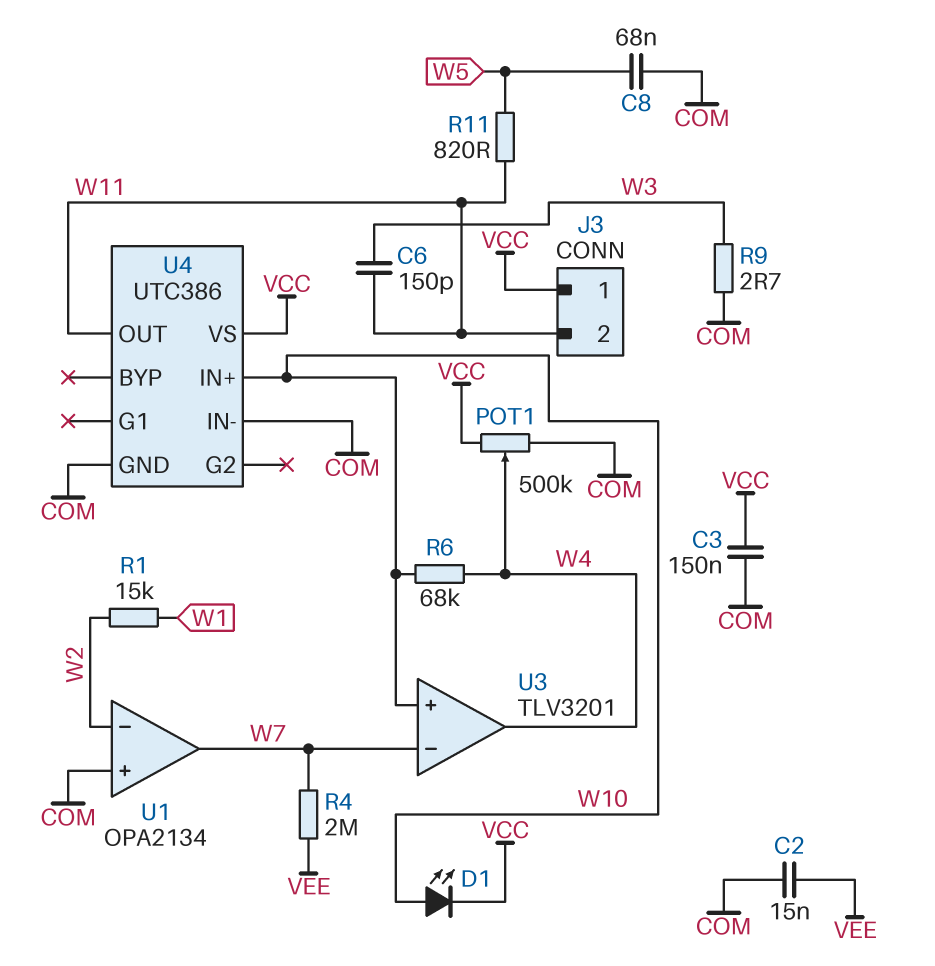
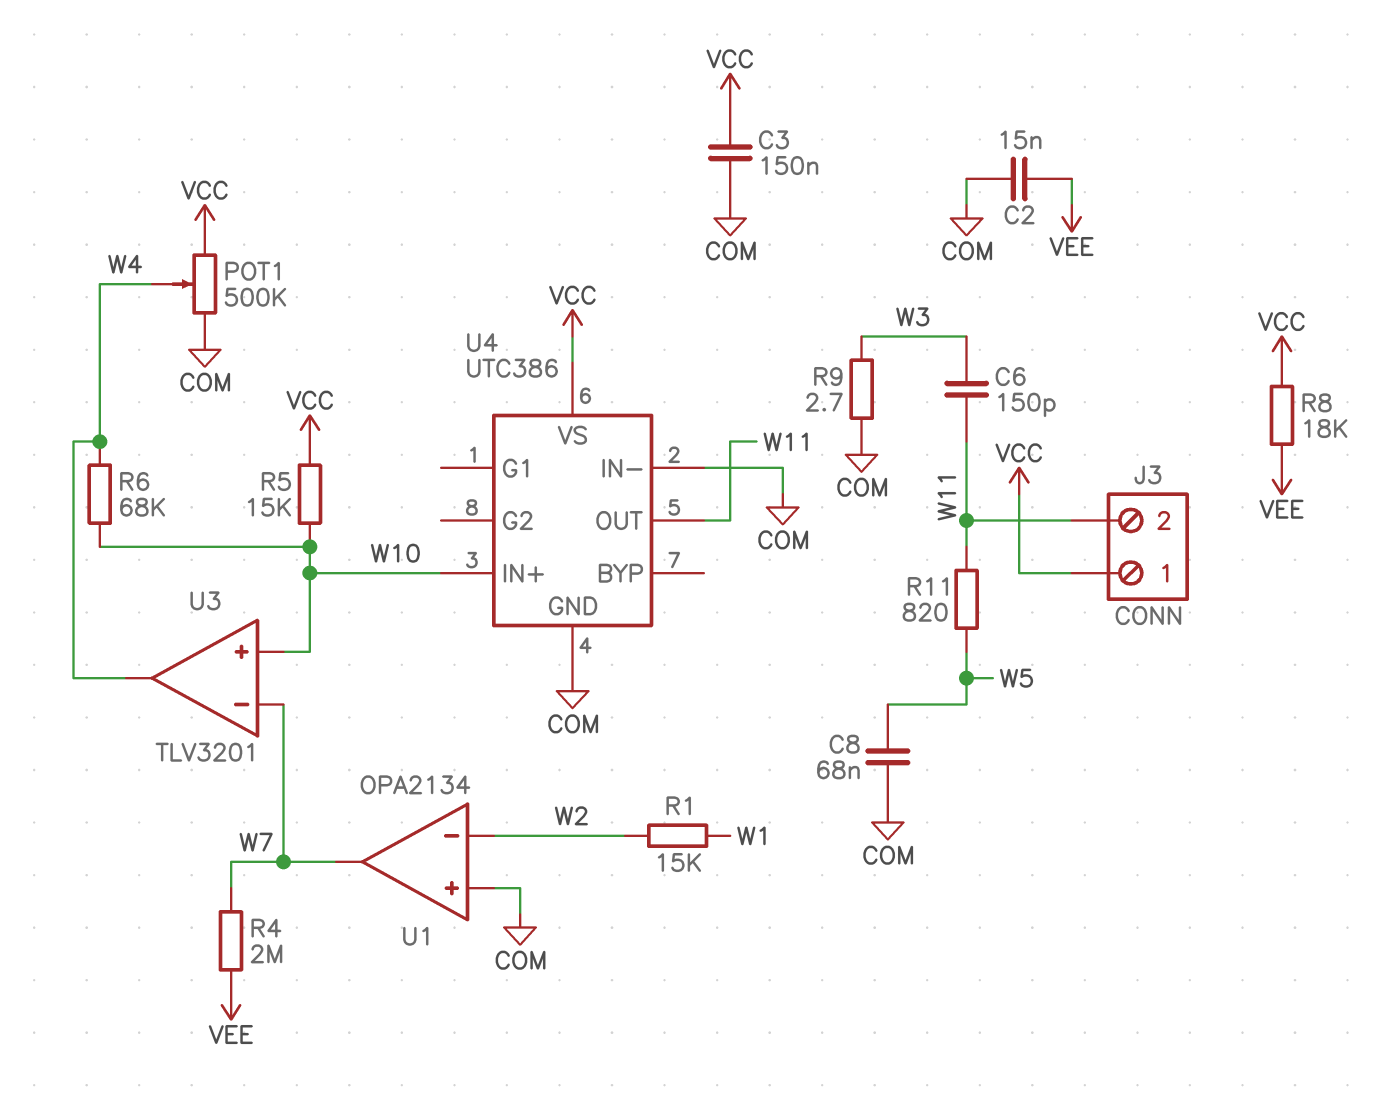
D1: LED (A W10, K VCC) -> none
R5: none -> 15k (VCC, W10)
R8: none -> 18k (VCC, VEE)

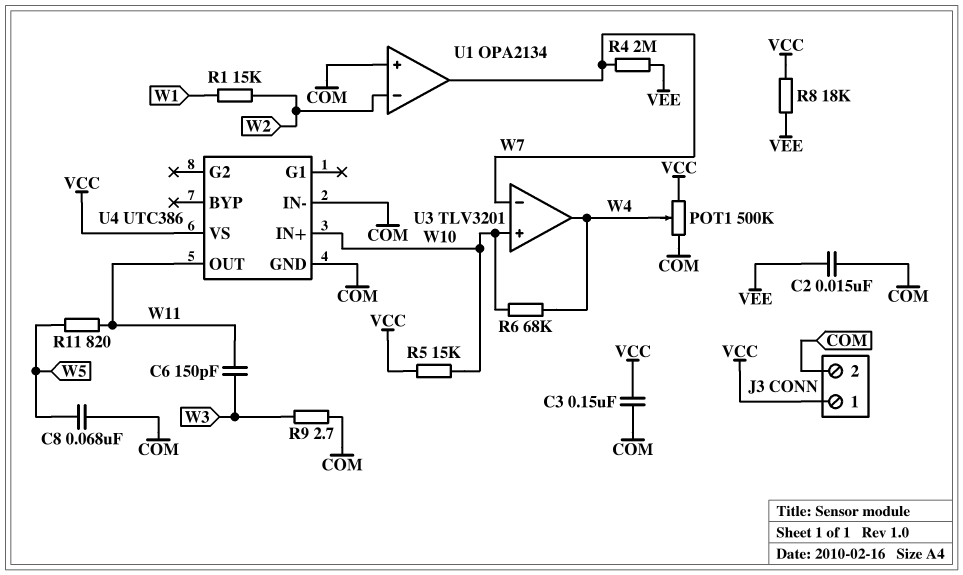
J3 pin 2: W11 -> COM

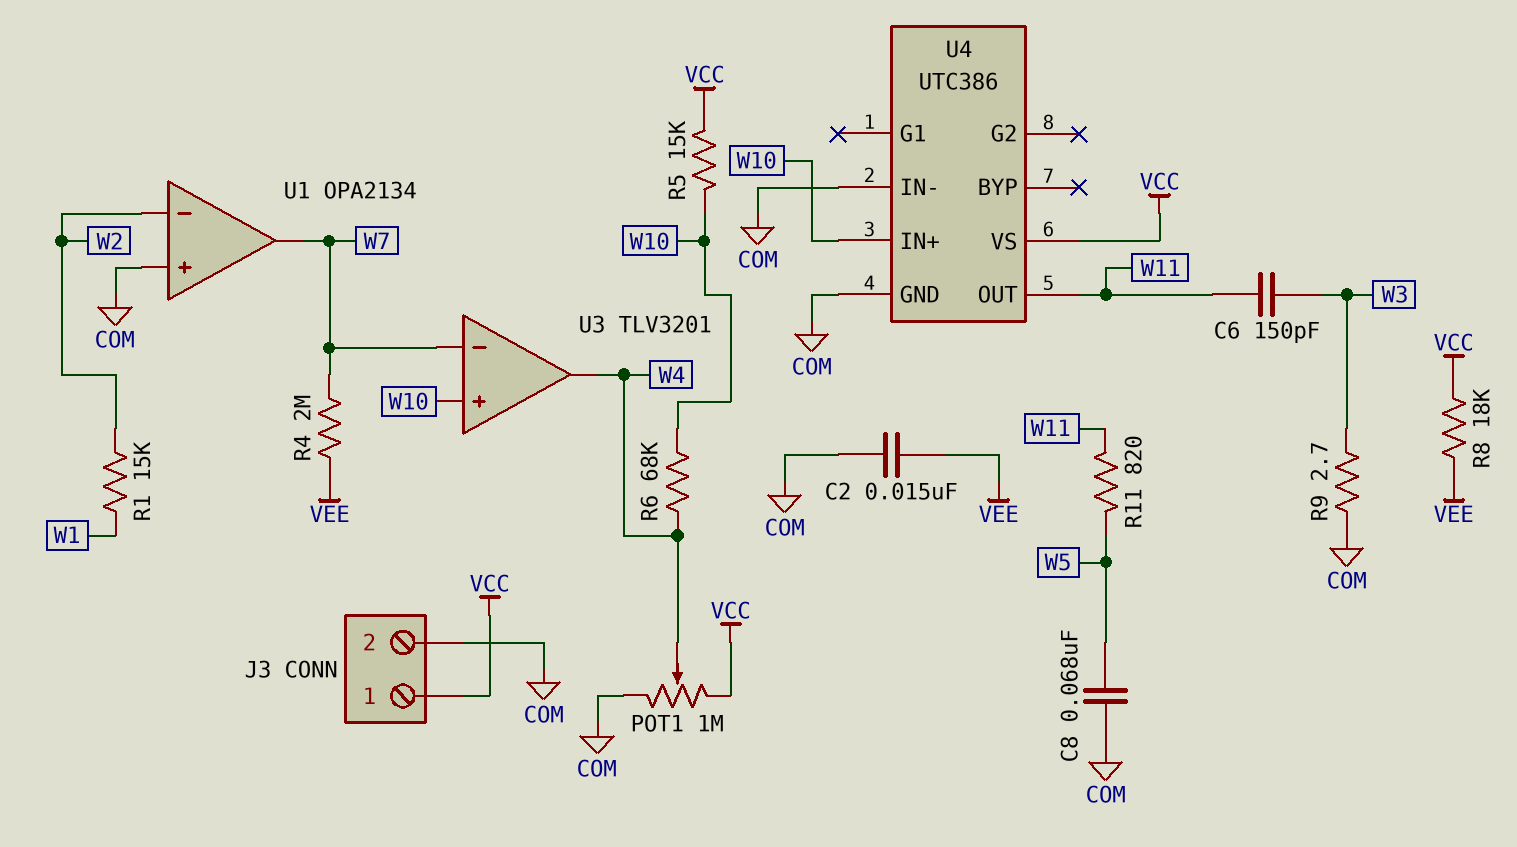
C3: 150nF (COM, VCC) -> none
POT1: 500k (COM, VCC, wiper W4) -> 1M (COM, VCC, wiper W4)

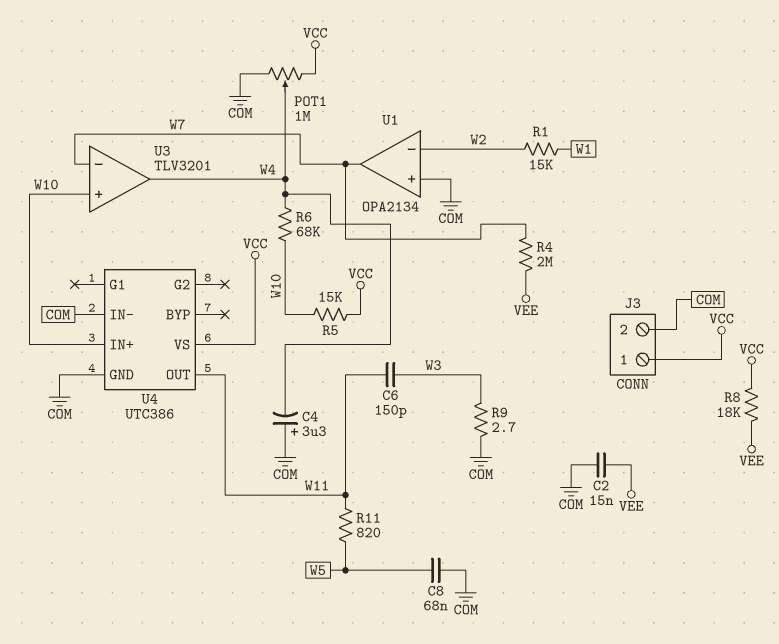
C4: none -> 3.3uF (plus COM, minus W4)

